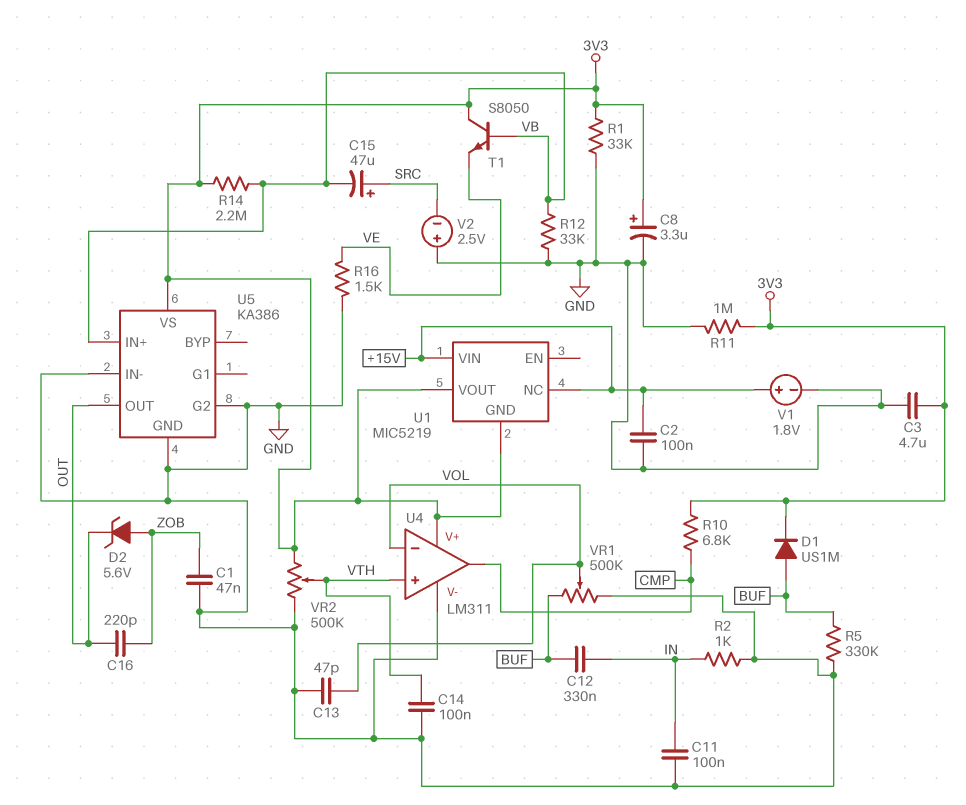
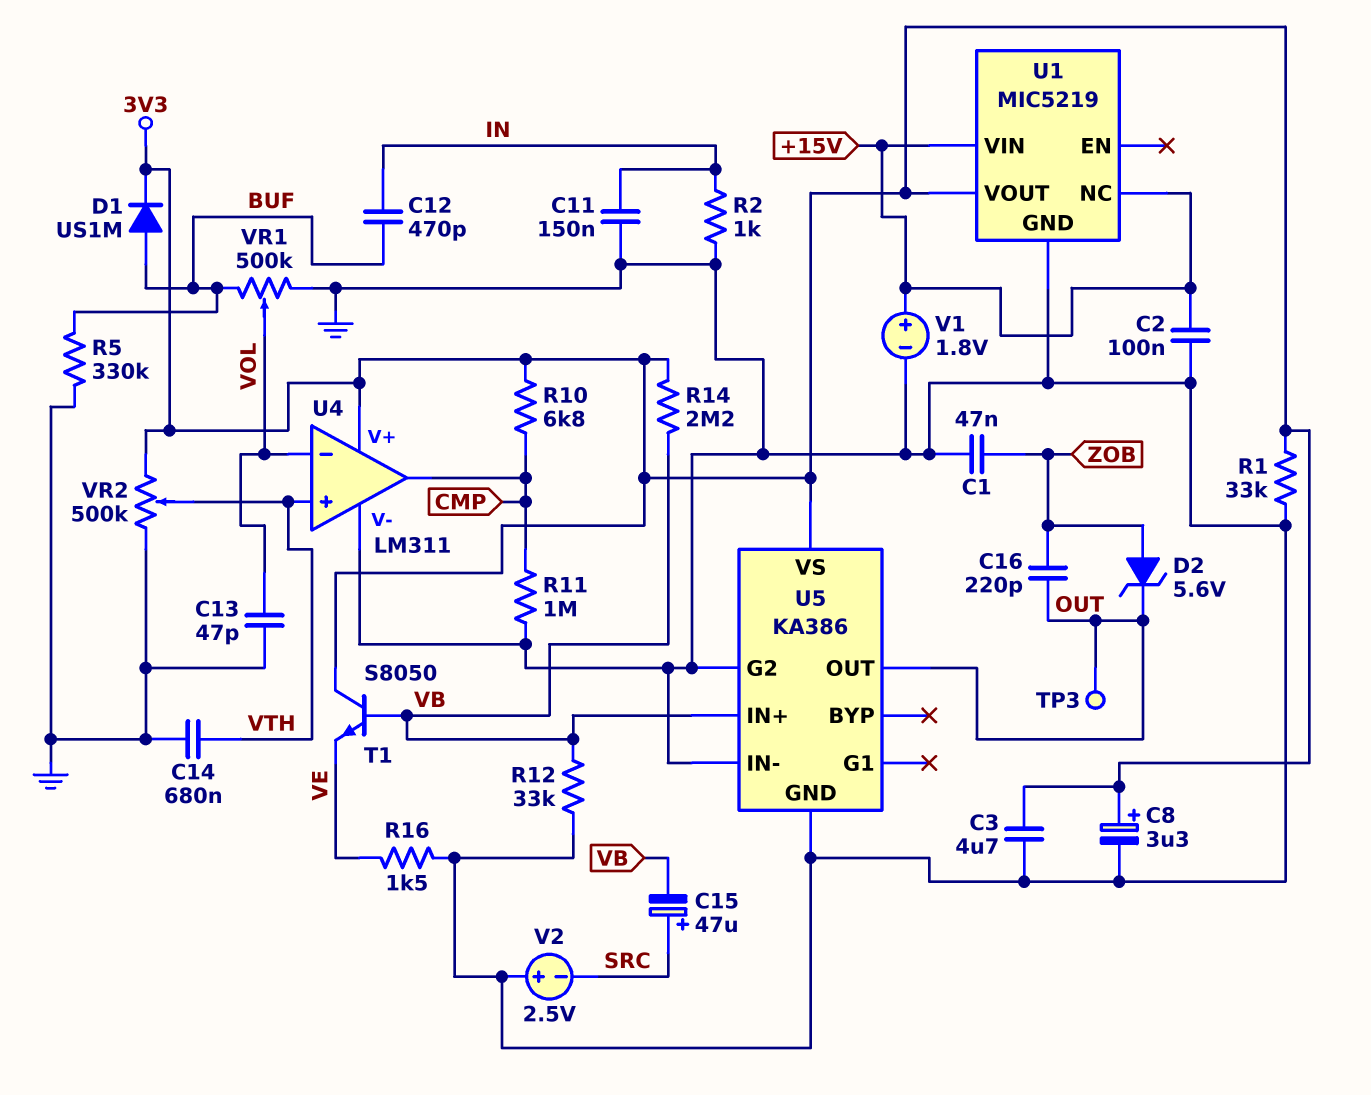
C11: 100nF (GND, IN) -> 150nF (GND, IN)
C12: 330nF (BUF, IN) -> 470pF (BUF, IN)
C14: 100nF (GND, VTH) -> 680nF (GND, VTH)
R11: 1M (3V3, GND) -> 1M (CMP, GND)
TP3: none -> test point (OUT)
U1 pin GND: 3V3 -> GND

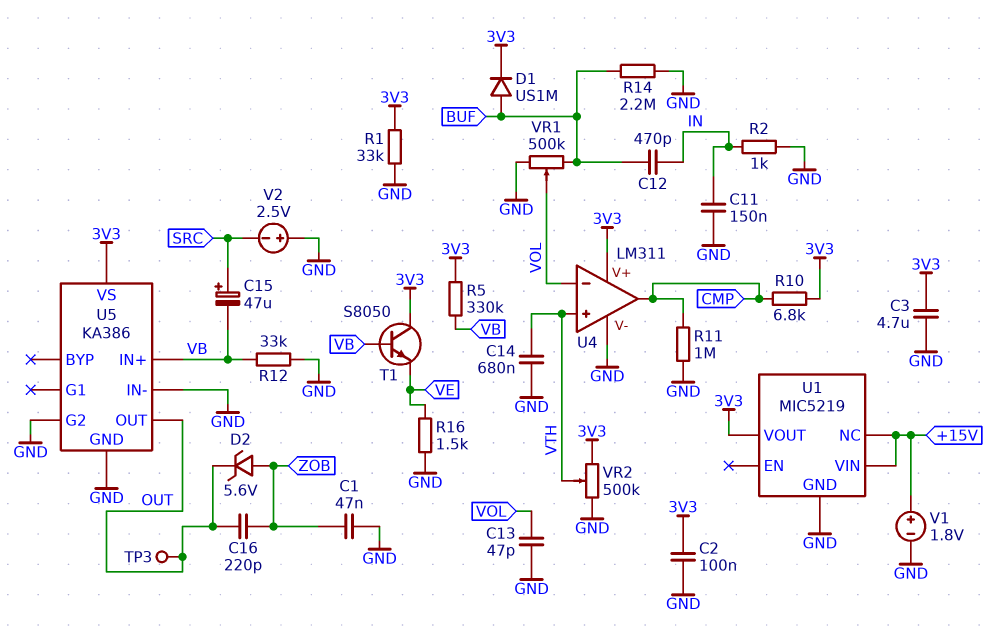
C2: 100nF (+15V, GND) -> 100nF (3V3, GND)
C8: 3.3uF (plus 3V3, minus GND) -> none
R5: 330k (BUF, GND) -> 330k (3V3, VB)
R14: 2.2M (3V3, VB) -> 2.2M (BUF, GND)

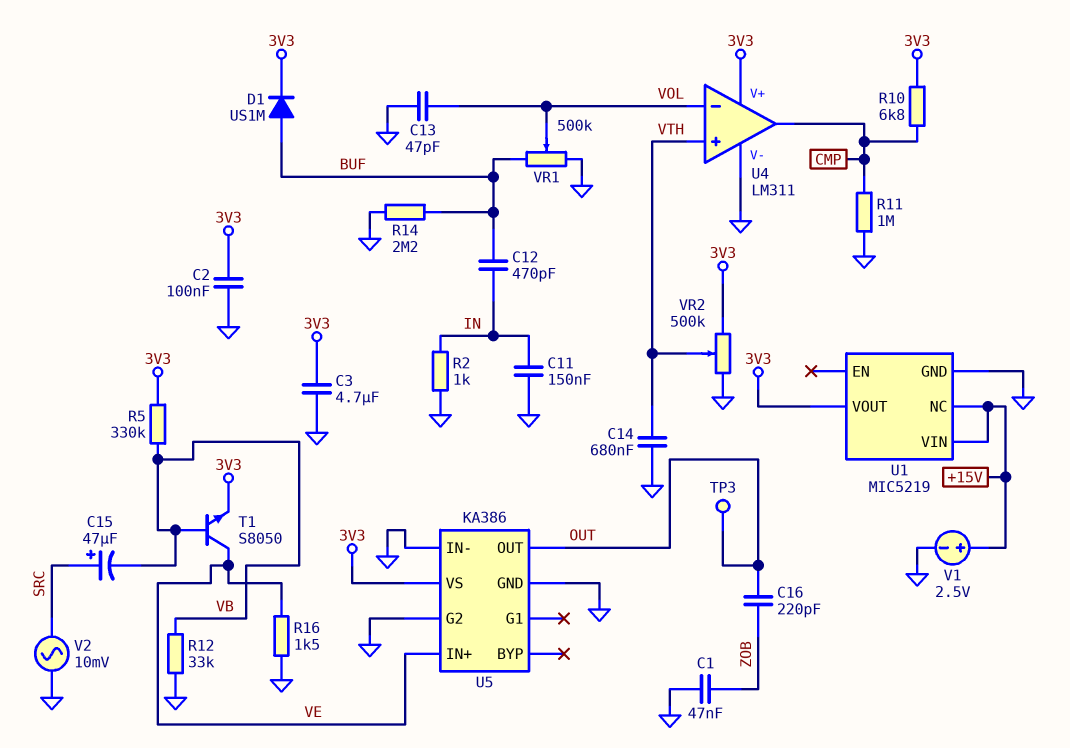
D2: zener 5.6V (A ZOB, K OUT) -> none
R1: 33k (3V3, GND) -> none
T1: NPN S8050 (B VB, C 3V3, E VE) -> NPN S8050 (B VB, C VE, E 3V3)
U5 pin IN+: VB -> VE
V1: 1.8V (plus +15V, minus GND) -> 2.5V (plus +15V, minus GND)
V2: 2.5V (plus GND, minus SRC) -> AC 10mV (GND, SRC)

